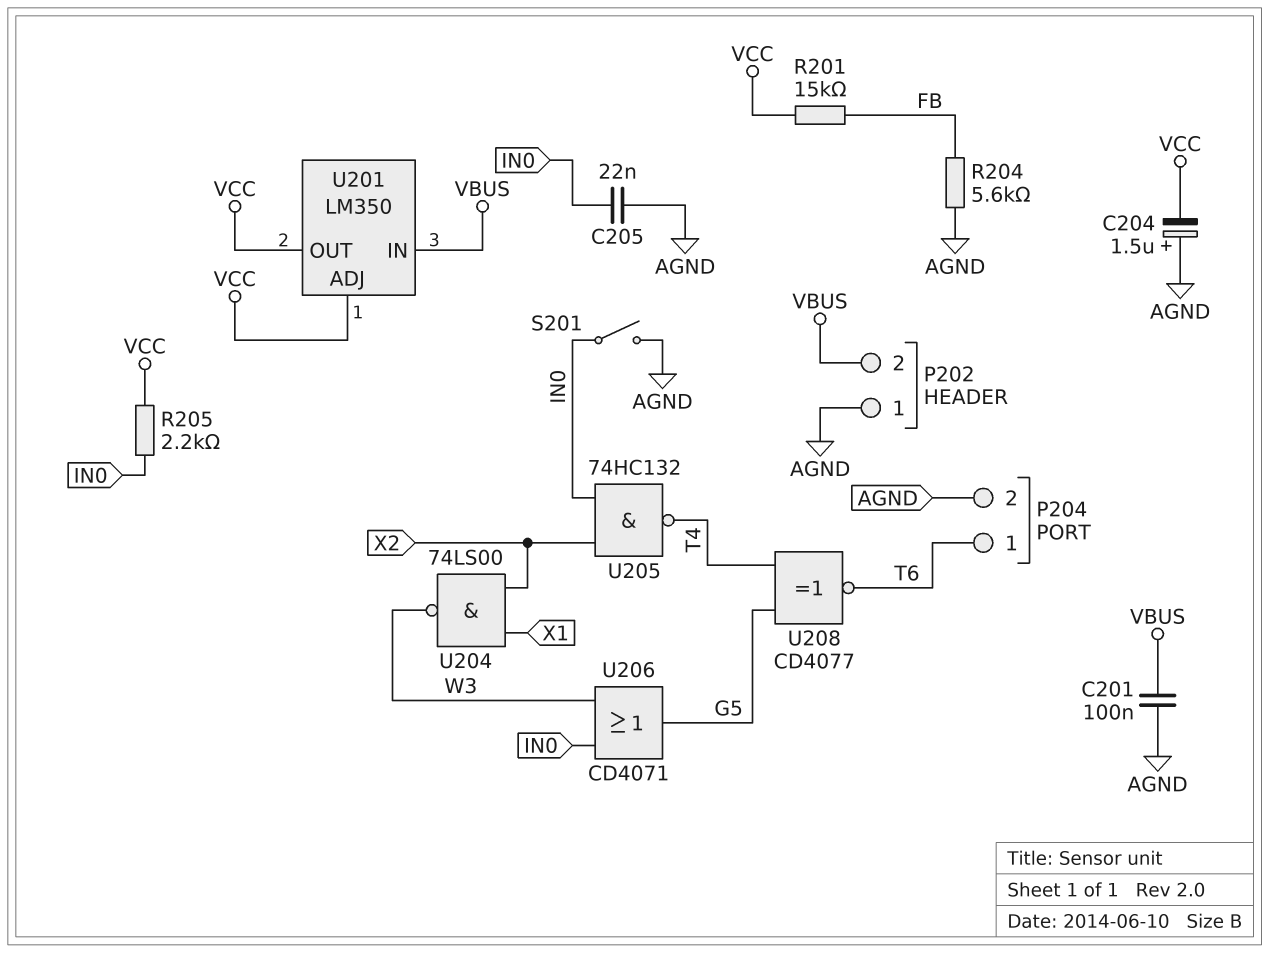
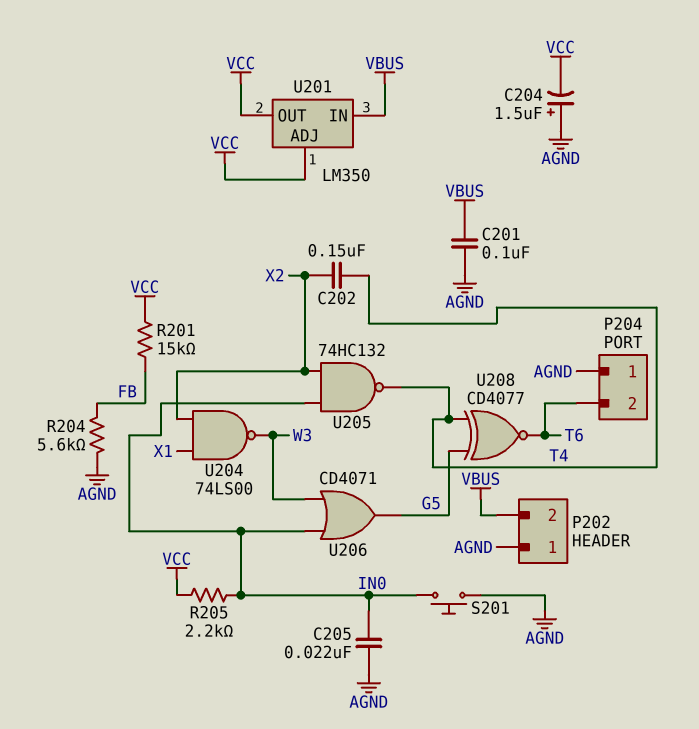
C202: none -> 150nF (T4, X2)
P204 pin 1: T6 -> AGND
P204 pin 2: AGND -> T6
S201: switch (AGND, IN0) -> button (AGND, IN0)

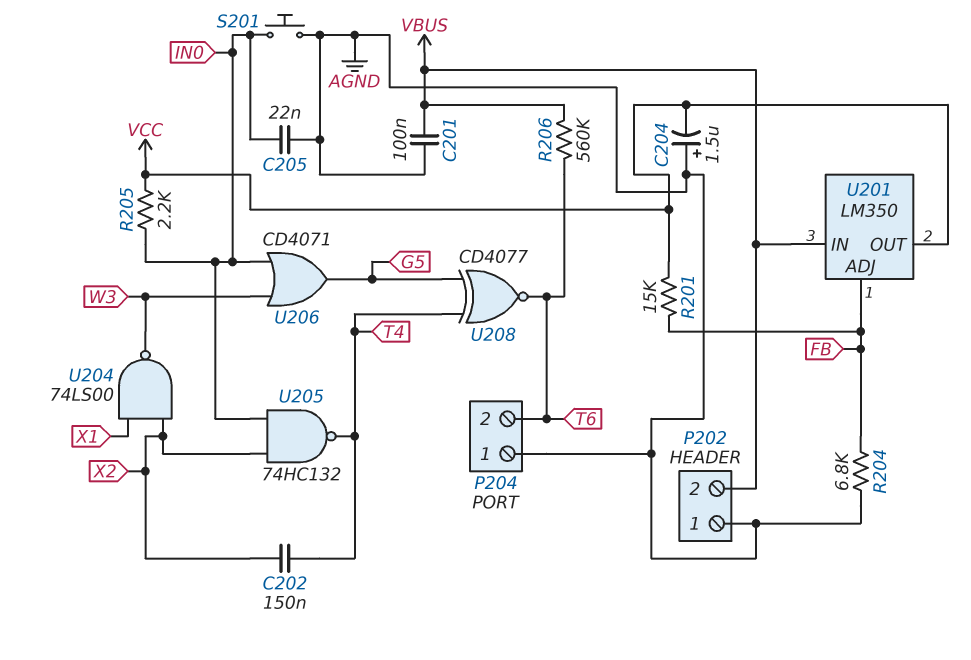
R204: 5.6k (AGND, FB) -> 6.8k (AGND, FB)
R206: none -> 560k (T6, VBUS)
U201 pin ADJ: VCC -> FB

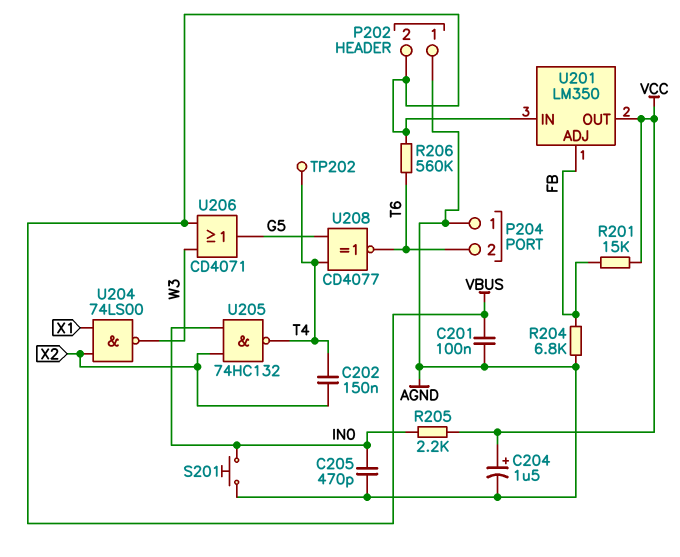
C204: 1.5uF (plus AGND, minus VCC) -> 1.5uF (plus VCC, minus AGND)
C205: 22nF (AGND, IN0) -> 470pF (AGND, IN0)
TP202: none -> test point (T4)
U206: OR CD4071 (in IN0, in W3, out G5) -> OR CD4071 (in VBUS, in W3, out G5)

